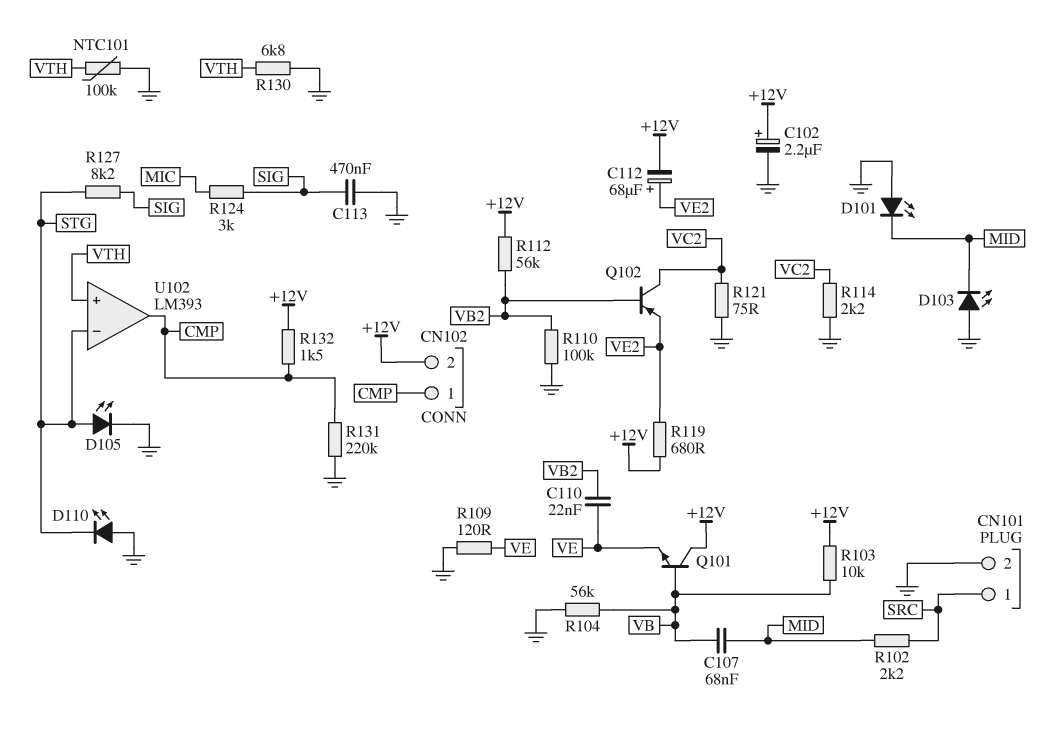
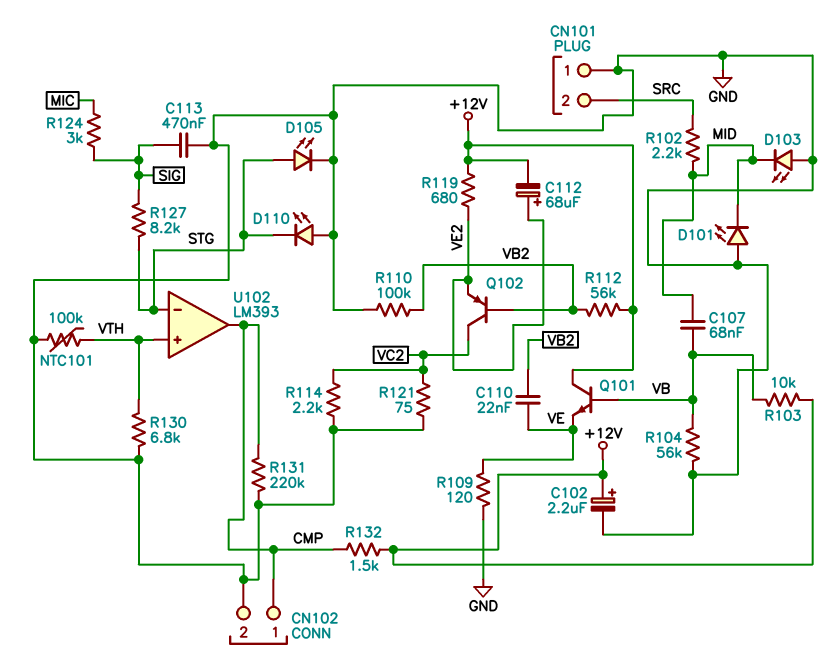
CN101 pin 1: SRC -> GND
CN101 pin 2: GND -> SRC
CN102 pin 2: +12V -> GND

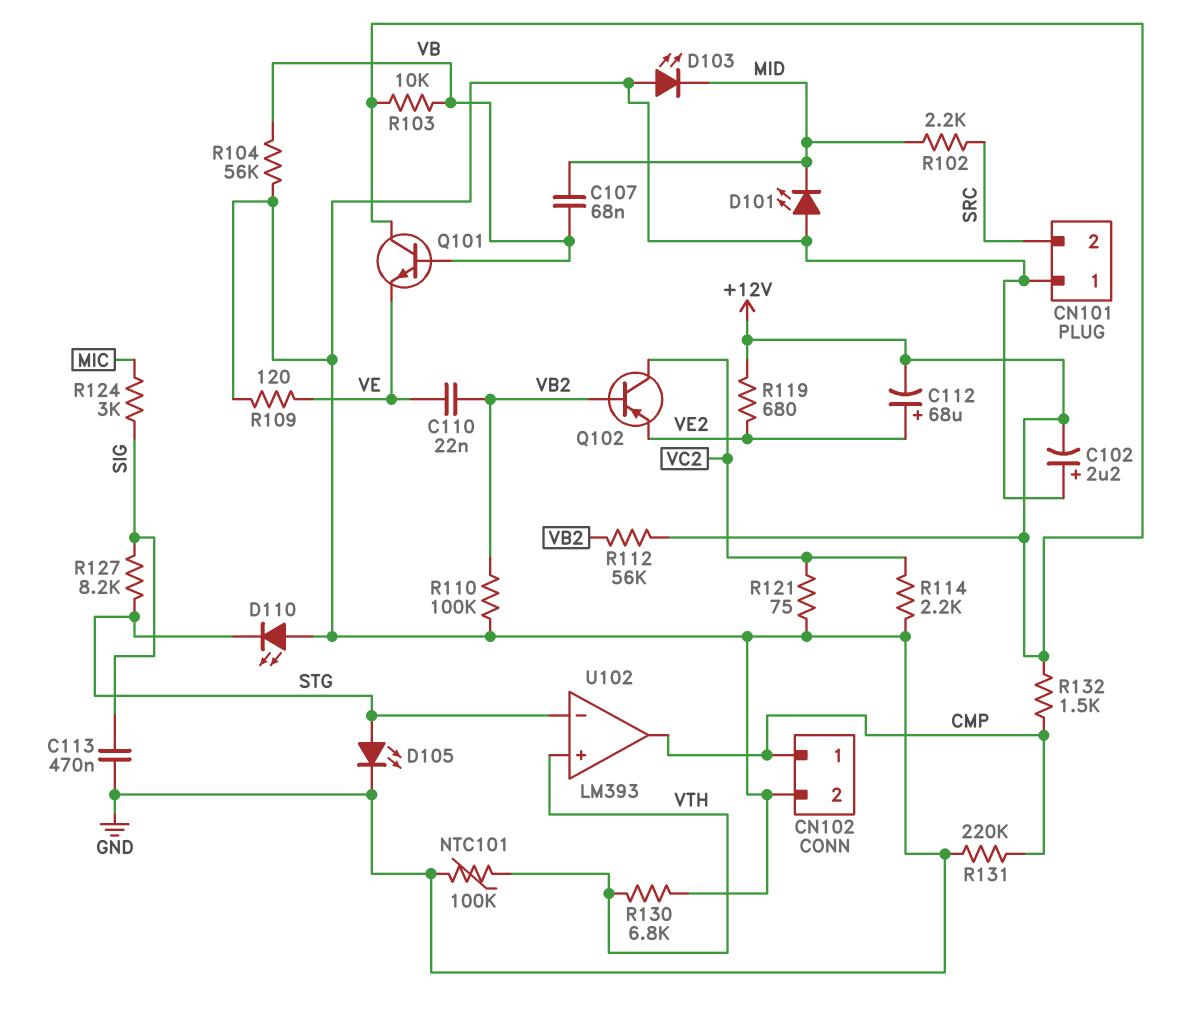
C102: 2.2uF (plus +12V, minus GND) -> 2.2uF (plus GND, minus +12V)

